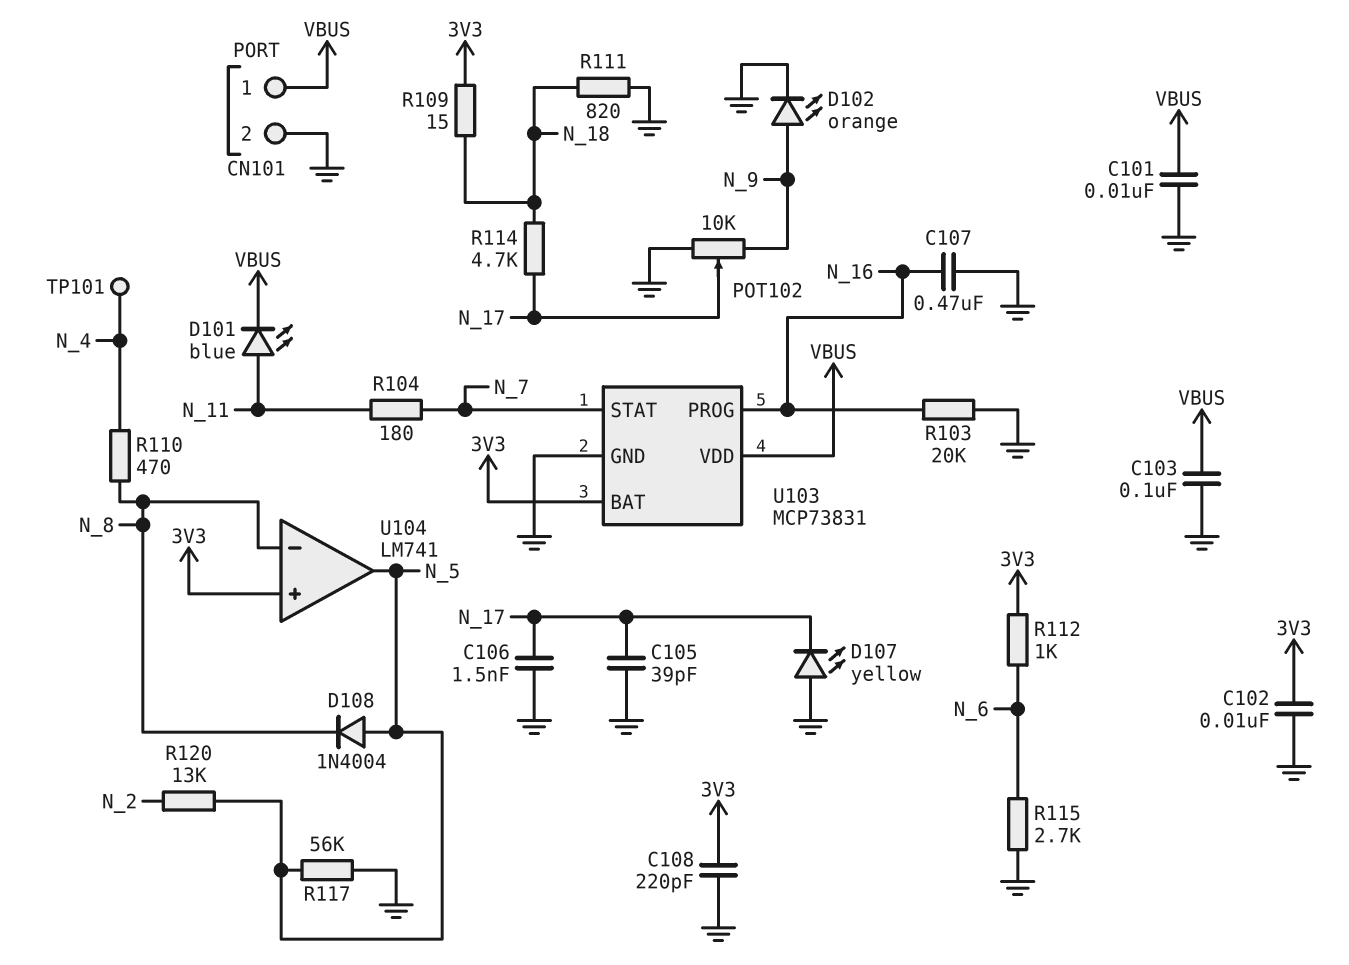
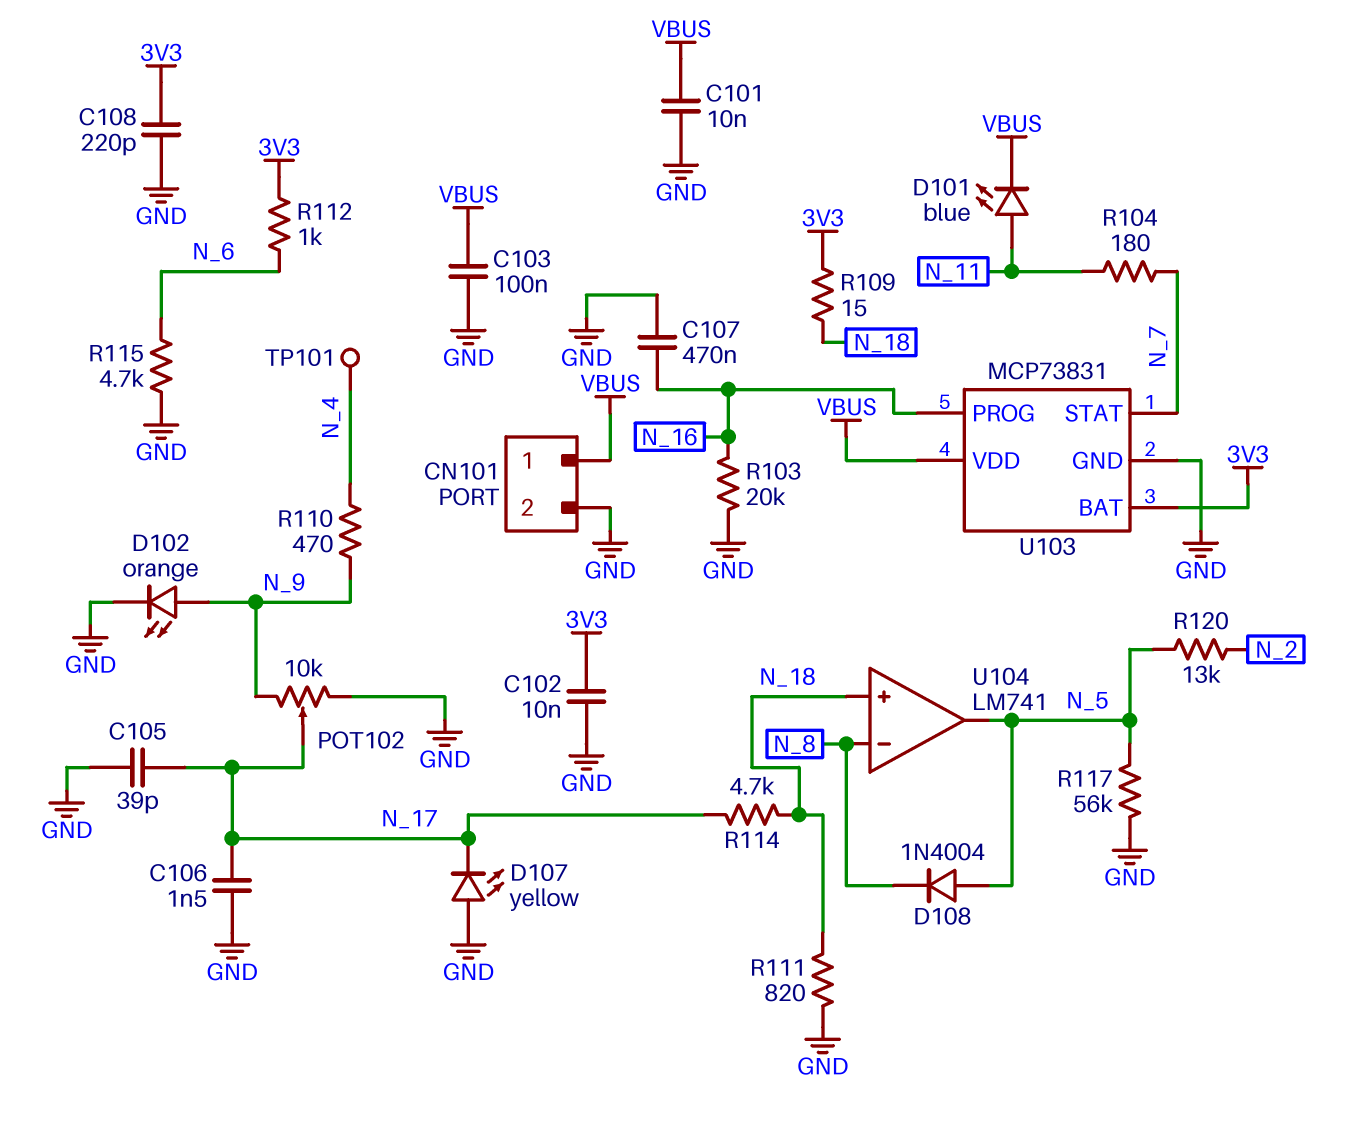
R110: 470 (N_4, N_8) -> 470 (N_4, N_9)
R115: 2.7k (GND, N_6) -> 4.7k (GND, N_6)
U104 pin in+: 3V3 -> N_18

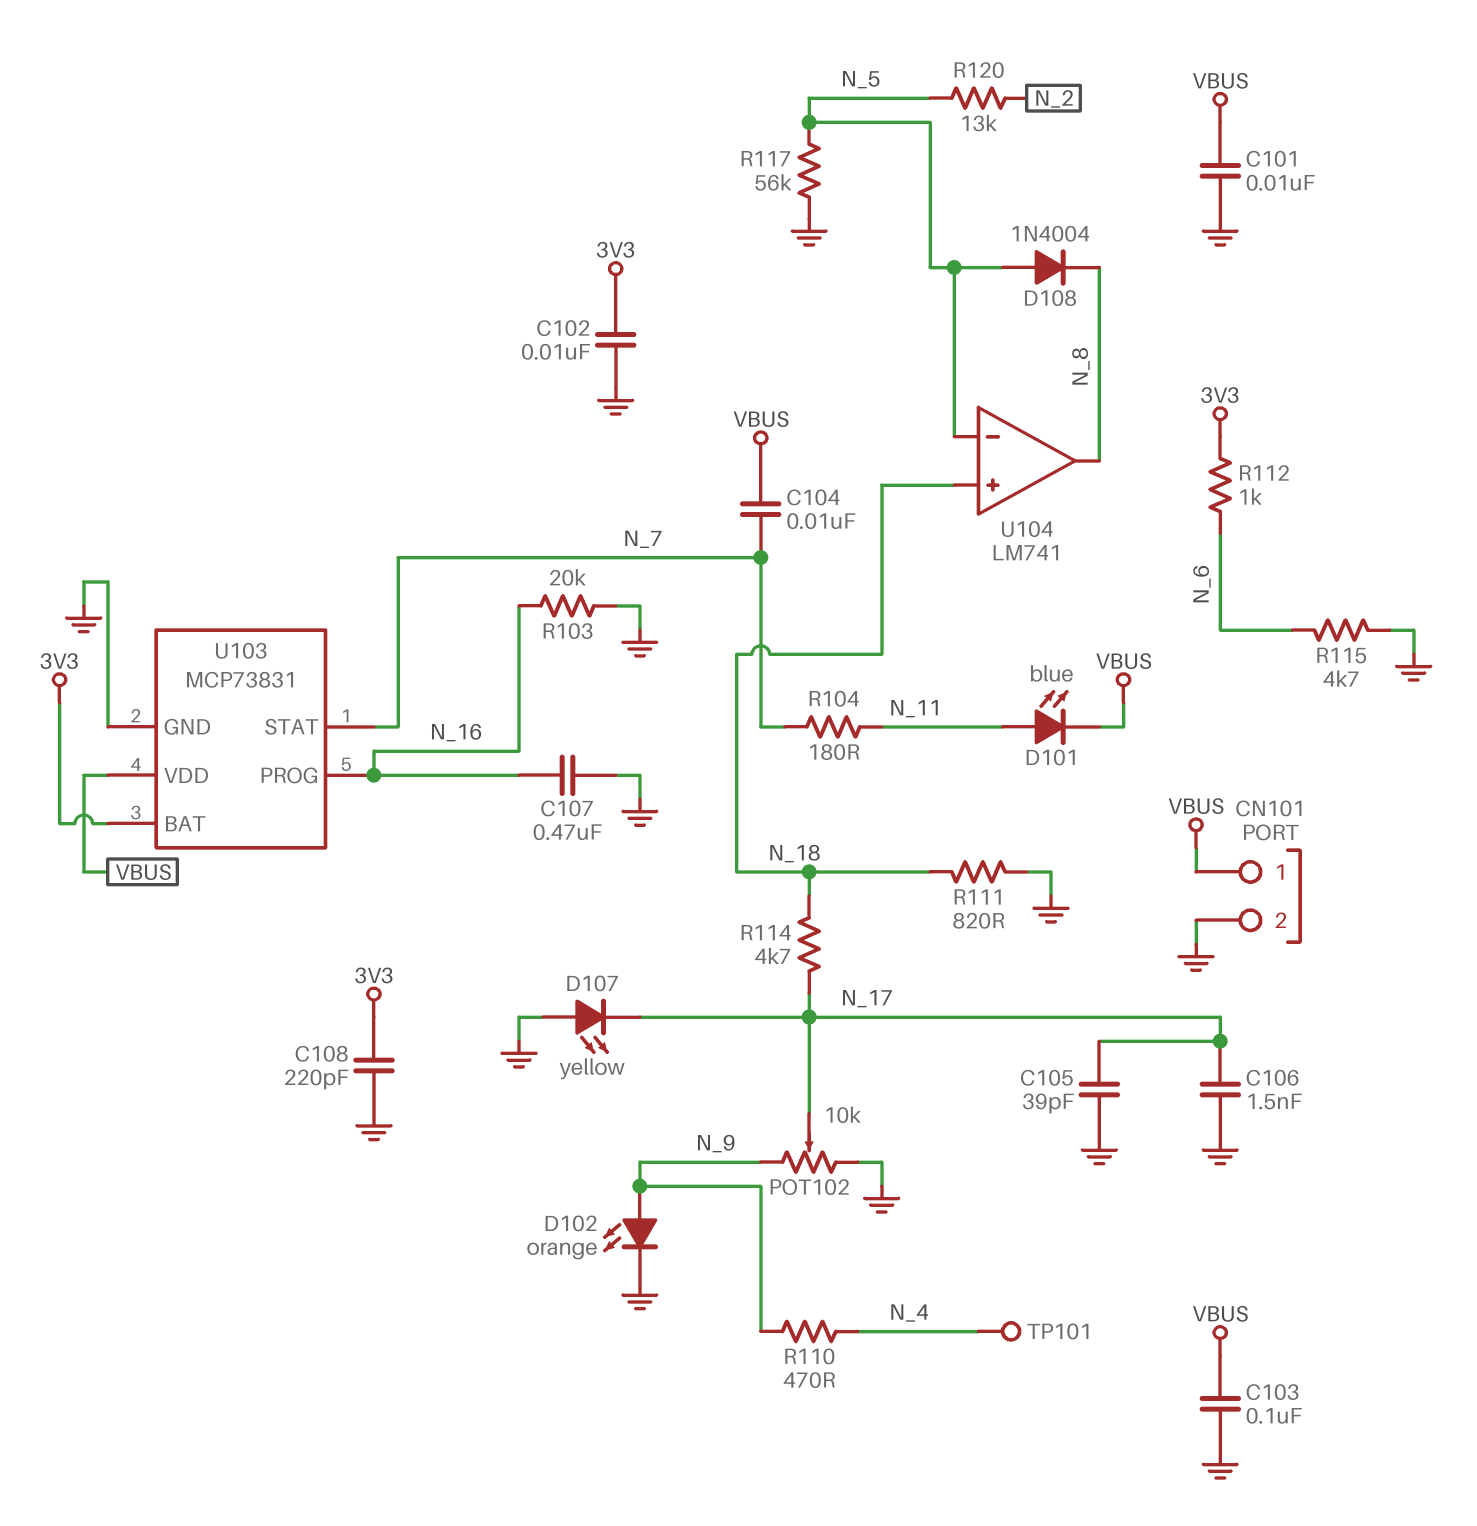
C104: none -> 10nF (N_7, VBUS)
R109: 15 (3V3, N_18) -> none
U104 pin in-: N_8 -> N_5
U104 pin out: N_5 -> N_8

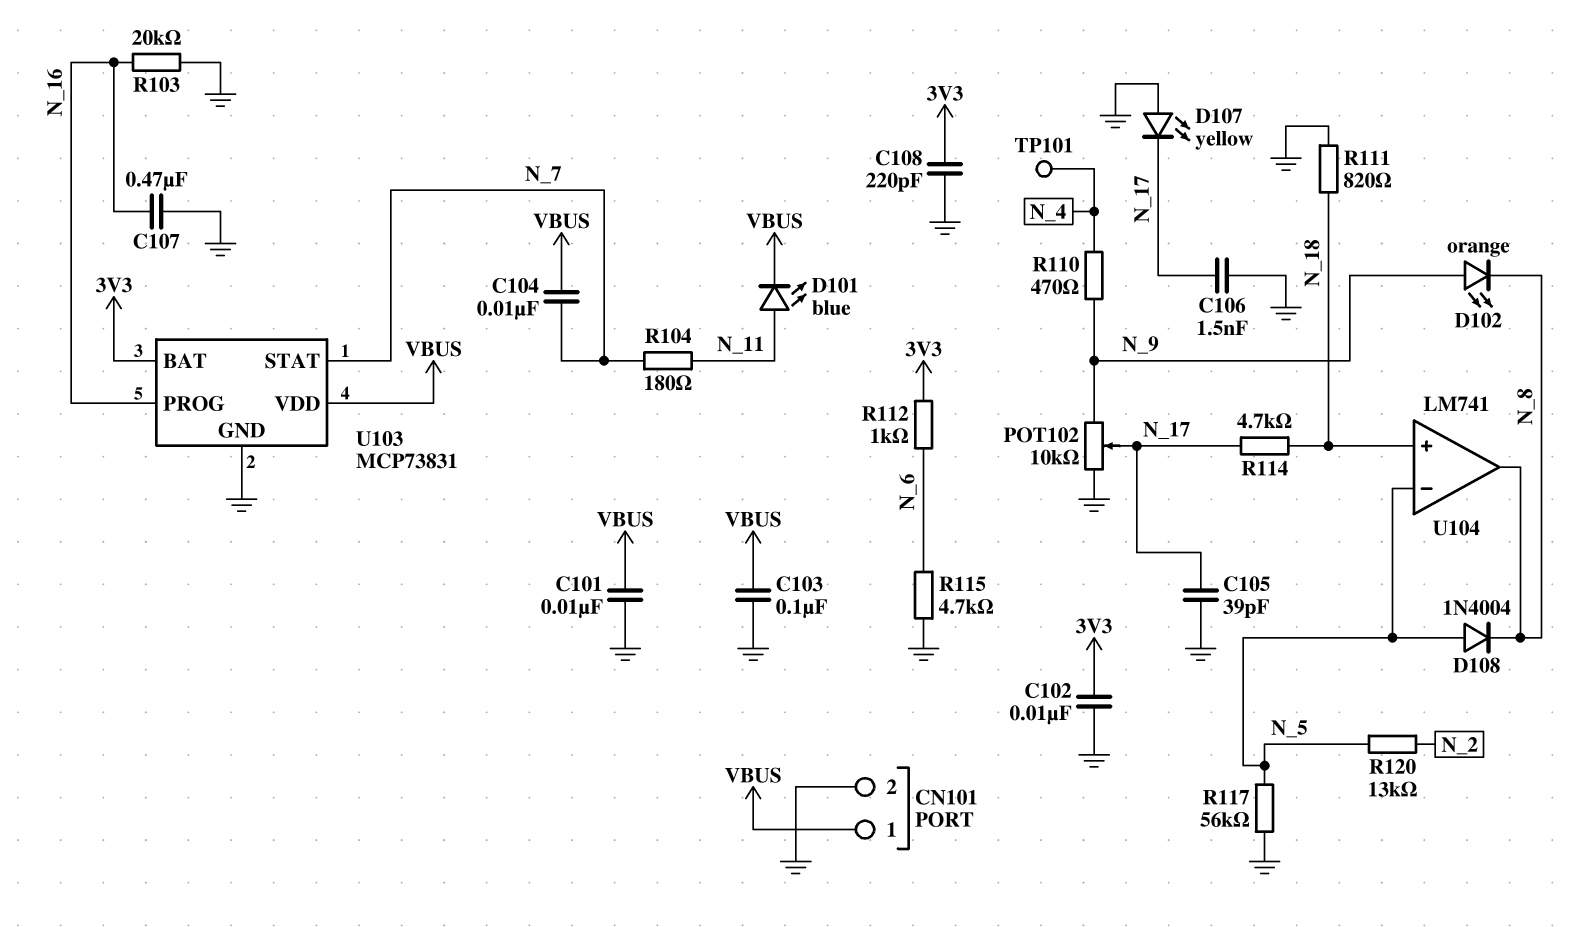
D102: LED orange (A N_9, K GND) -> LED orange (A N_9, K N_8)

